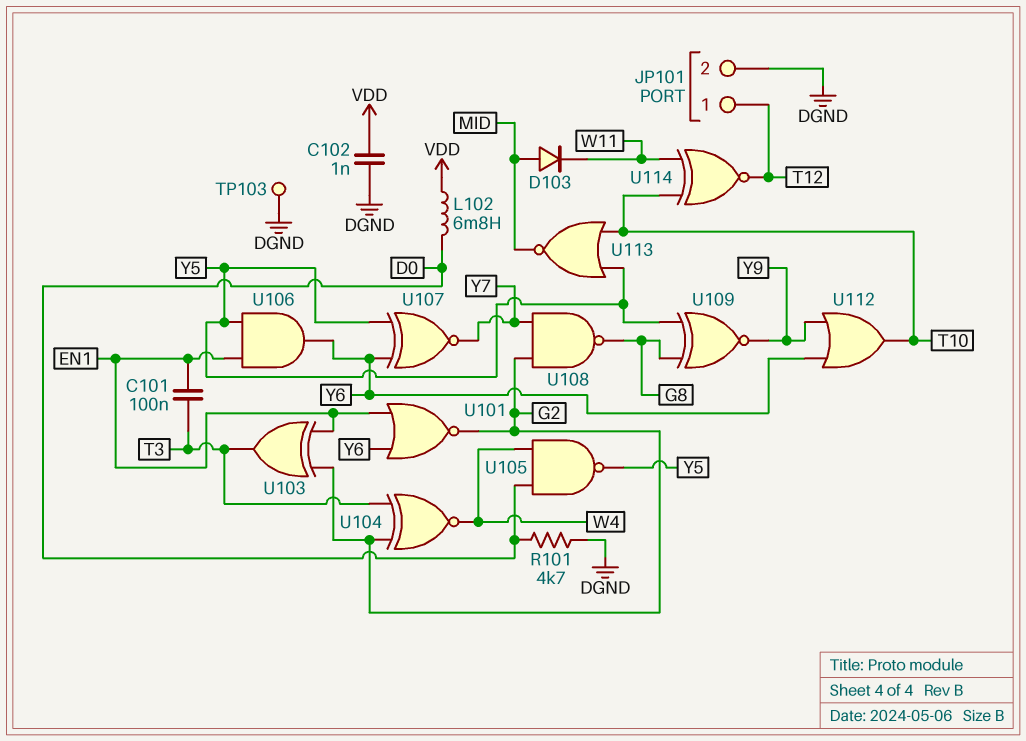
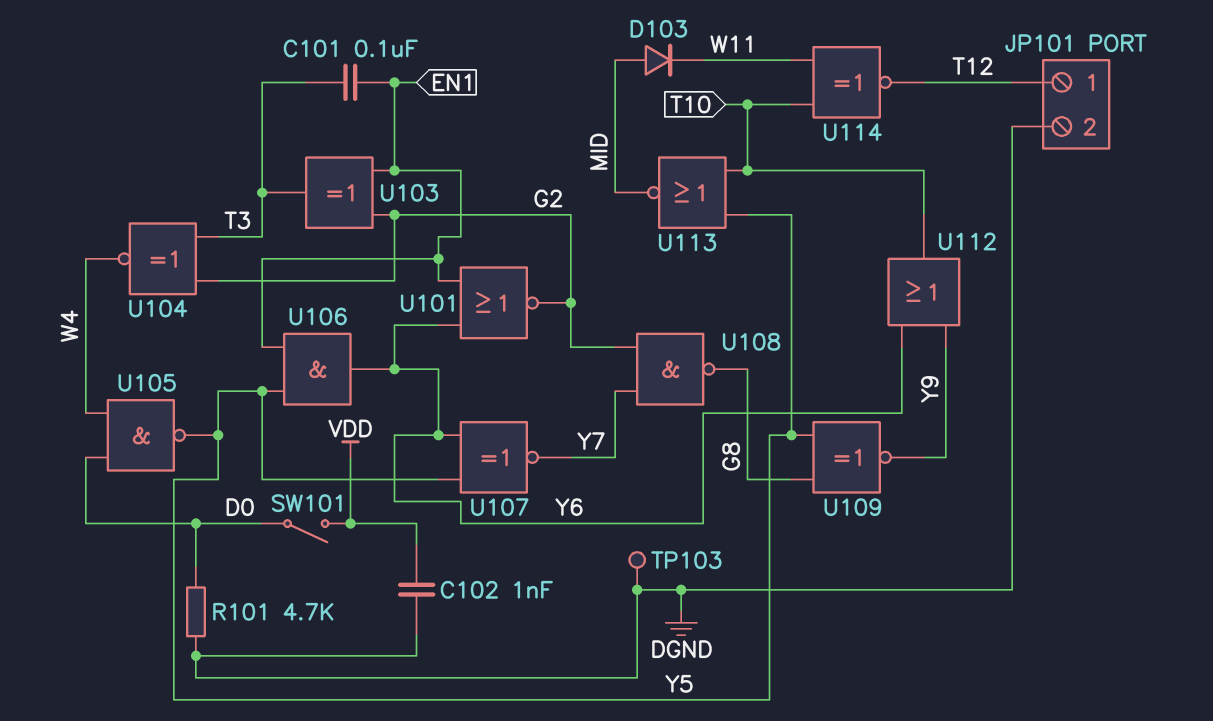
L102: 6.8mH (D0, VDD) -> none
SW101: none -> switch (D0, VDD)

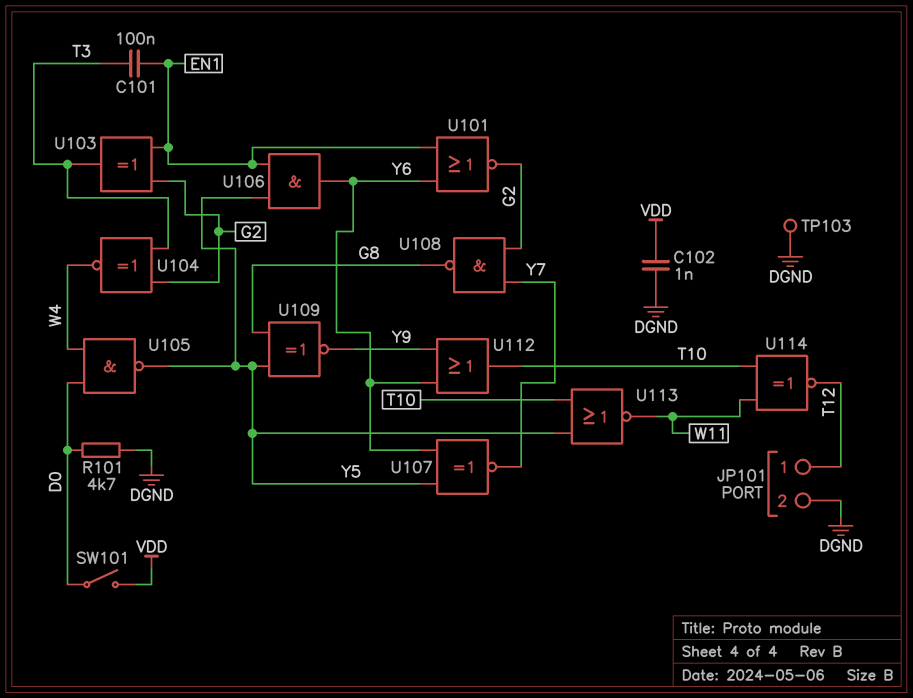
D103: diode (A MID, K W11) -> none
U113: NOR (in T10, in Y5, out MID) -> NOR (in T10, in Y5, out W11)

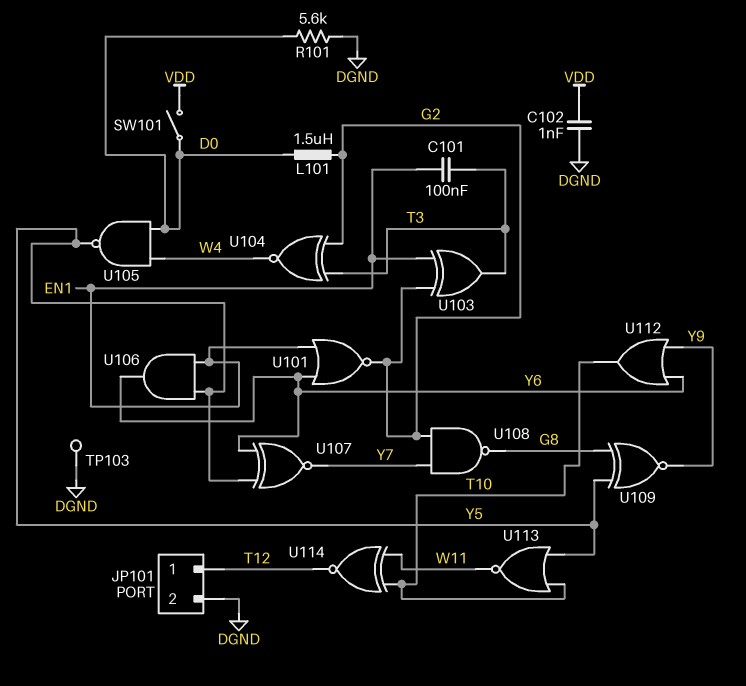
L101: none -> 1.5uH (D0, G2)
R101: 4.7k (D0, DGND) -> 5.6k (D0, DGND)

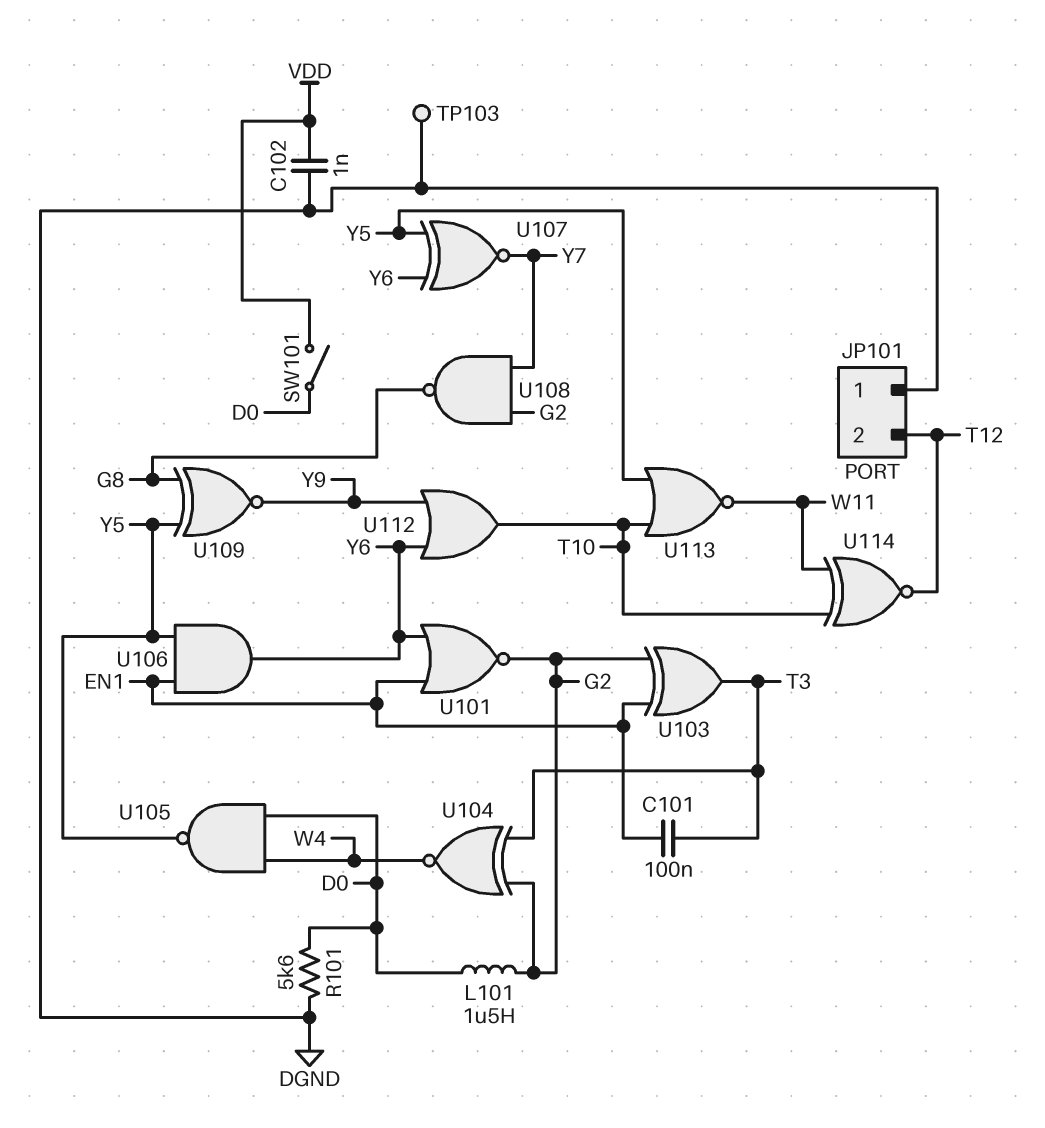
JP101 pin 1: T12 -> DGND
JP101 pin 2: DGND -> T12

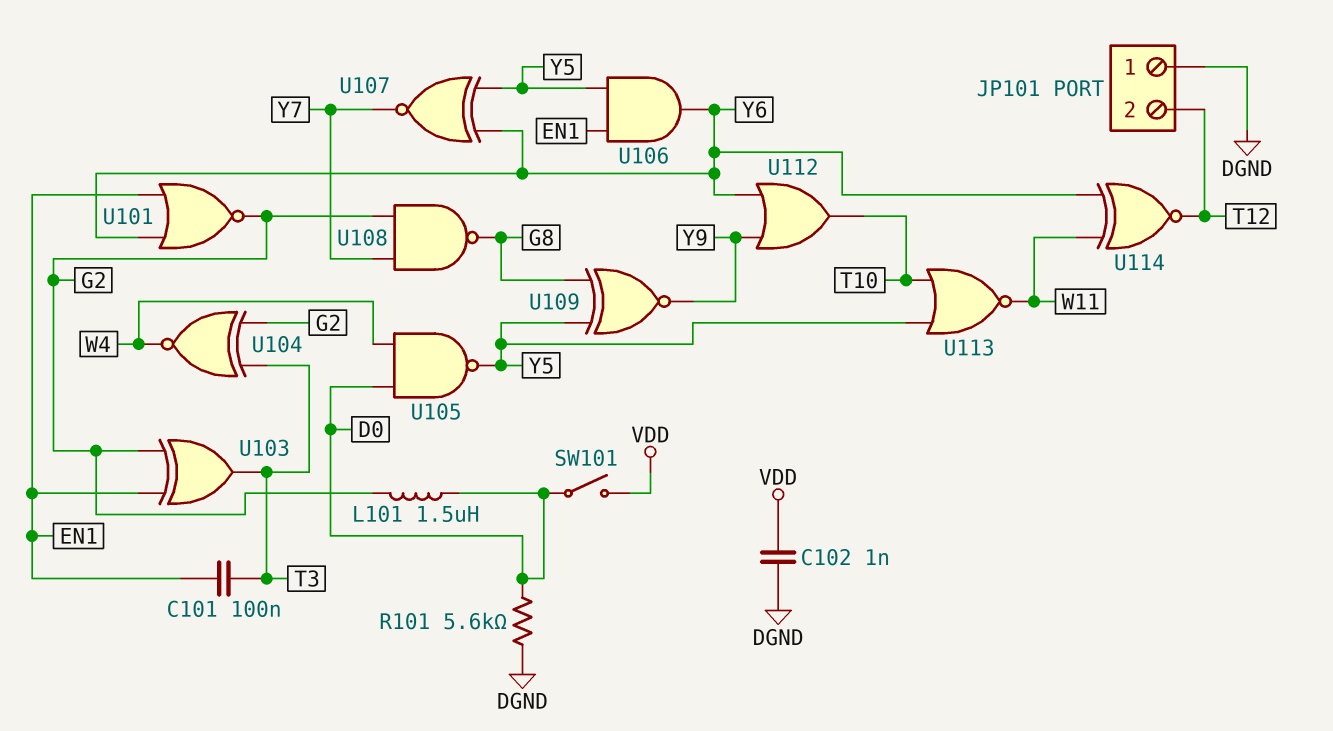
TP103: test point (DGND) -> none
U114: XNOR (in T10, in W11, out T12) -> XNOR (in W11, in Y6, out T12)

